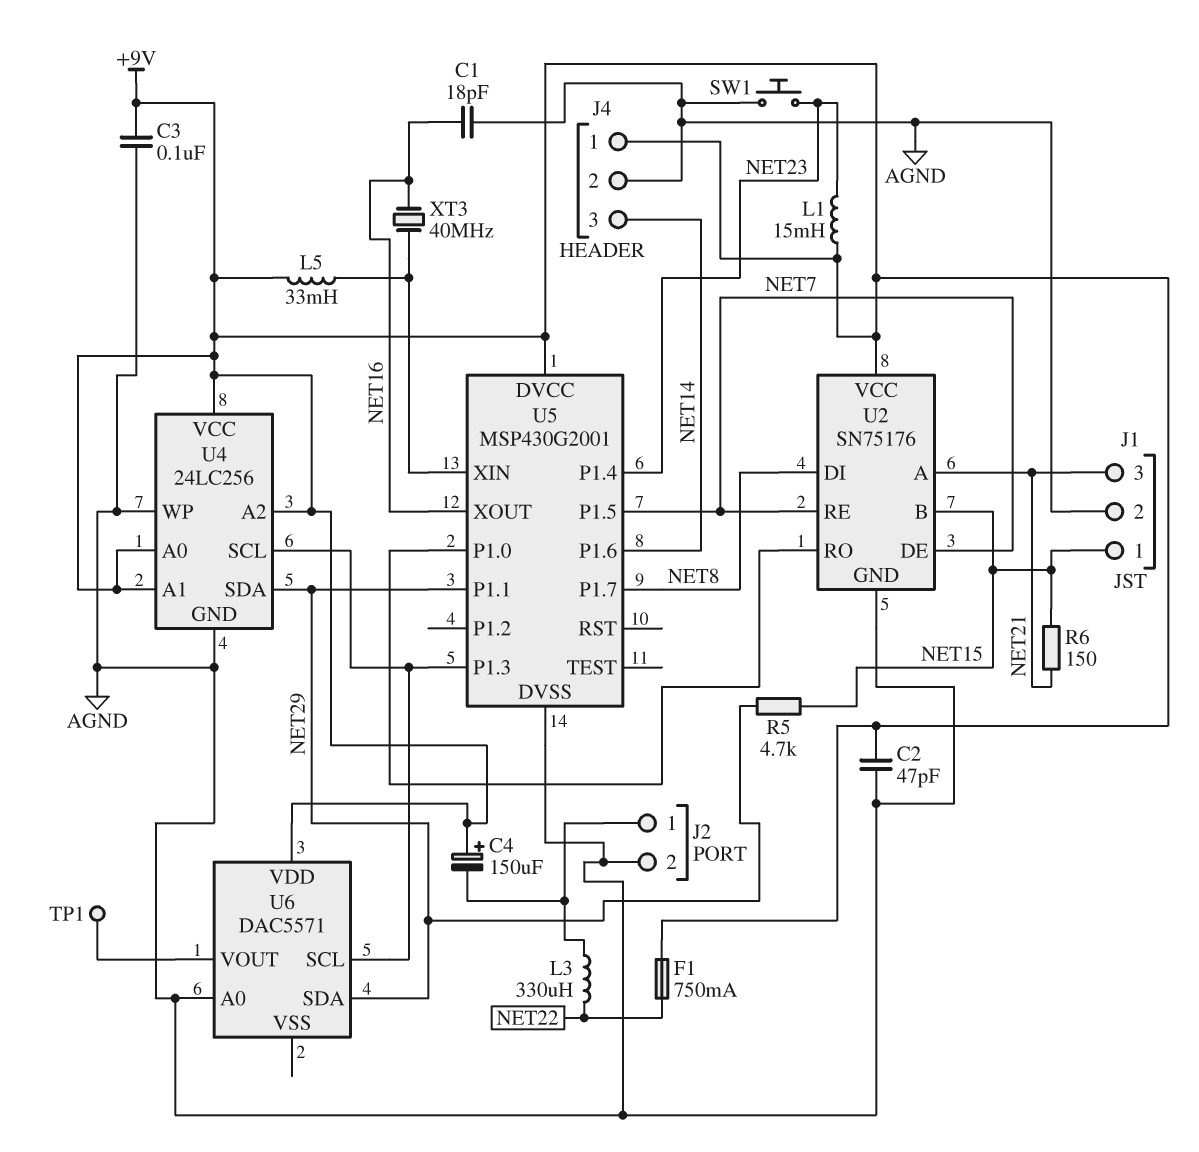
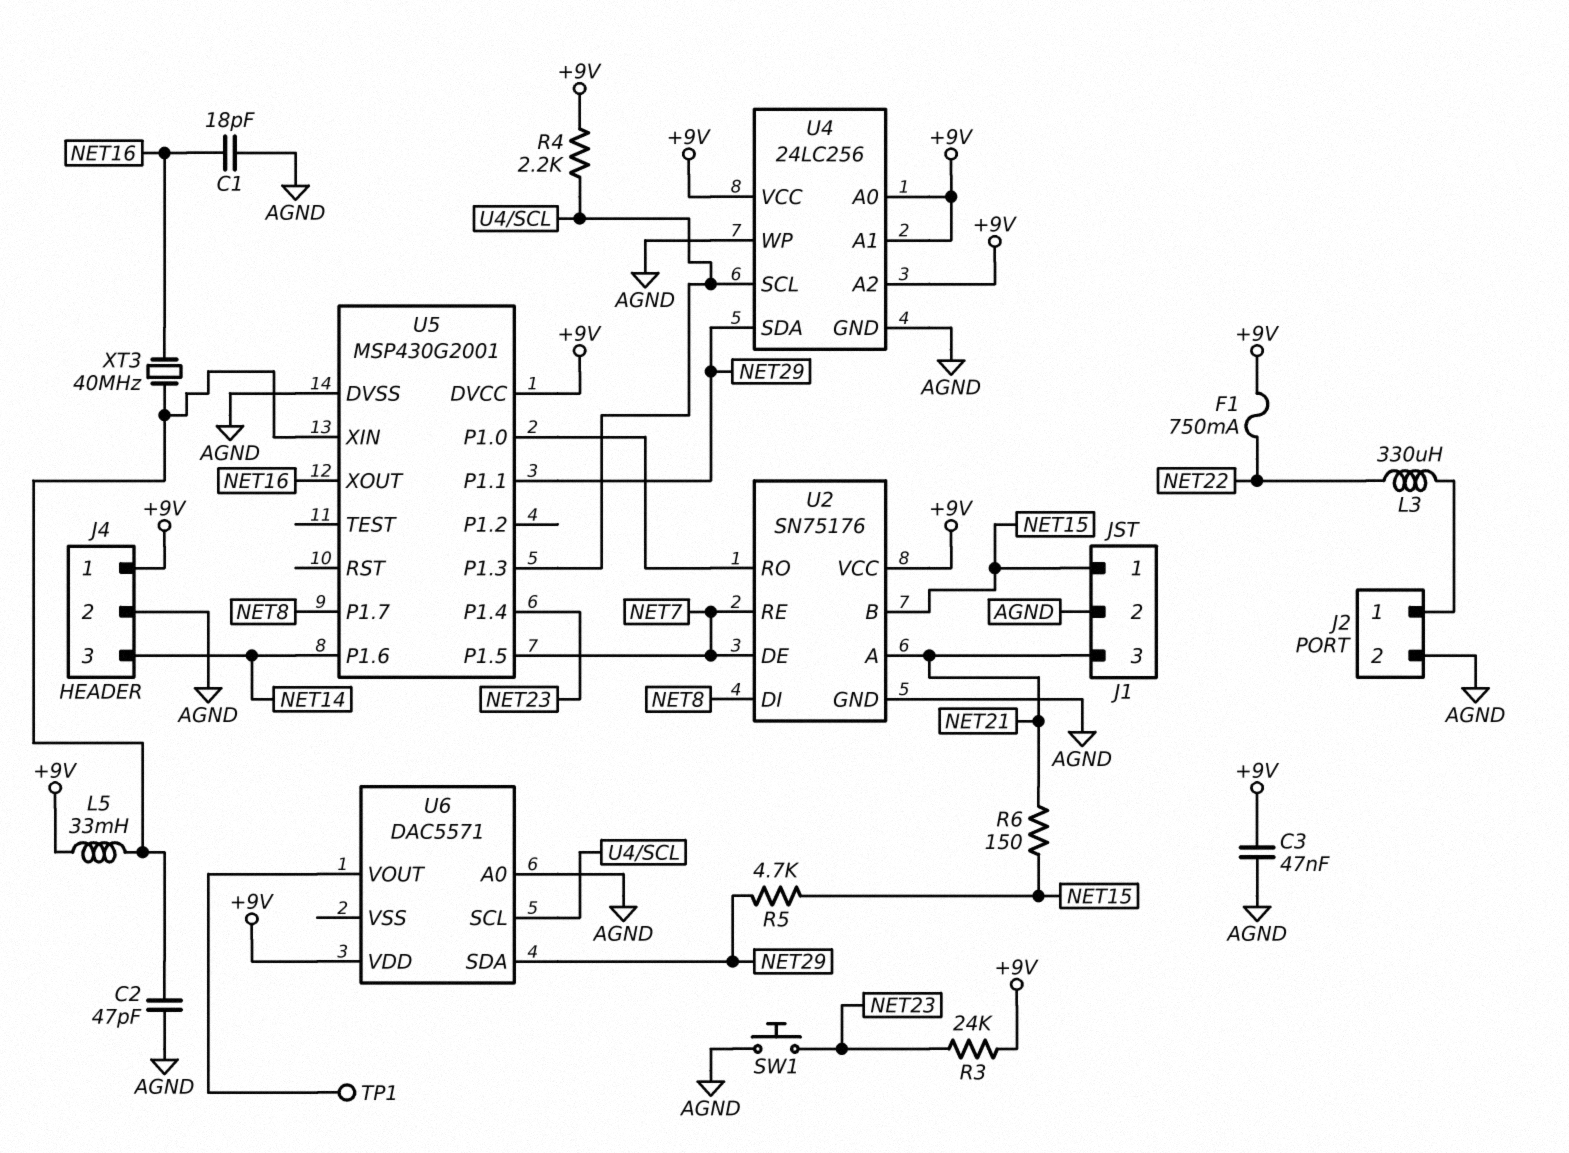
C2: 47pF (+9V, AGND) -> 47pF (AGND, U5/XIN)
C3: 100nF (+9V, AGND) -> 47nF (+9V, AGND)
C4: 150uF (plus +9V, minus J2/1) -> none
L1: 15mH (+9V, NET23) -> none
R3: none -> 24k (+9V, NET23)
R4: none -> 2.2k (+9V, U4/SCL)

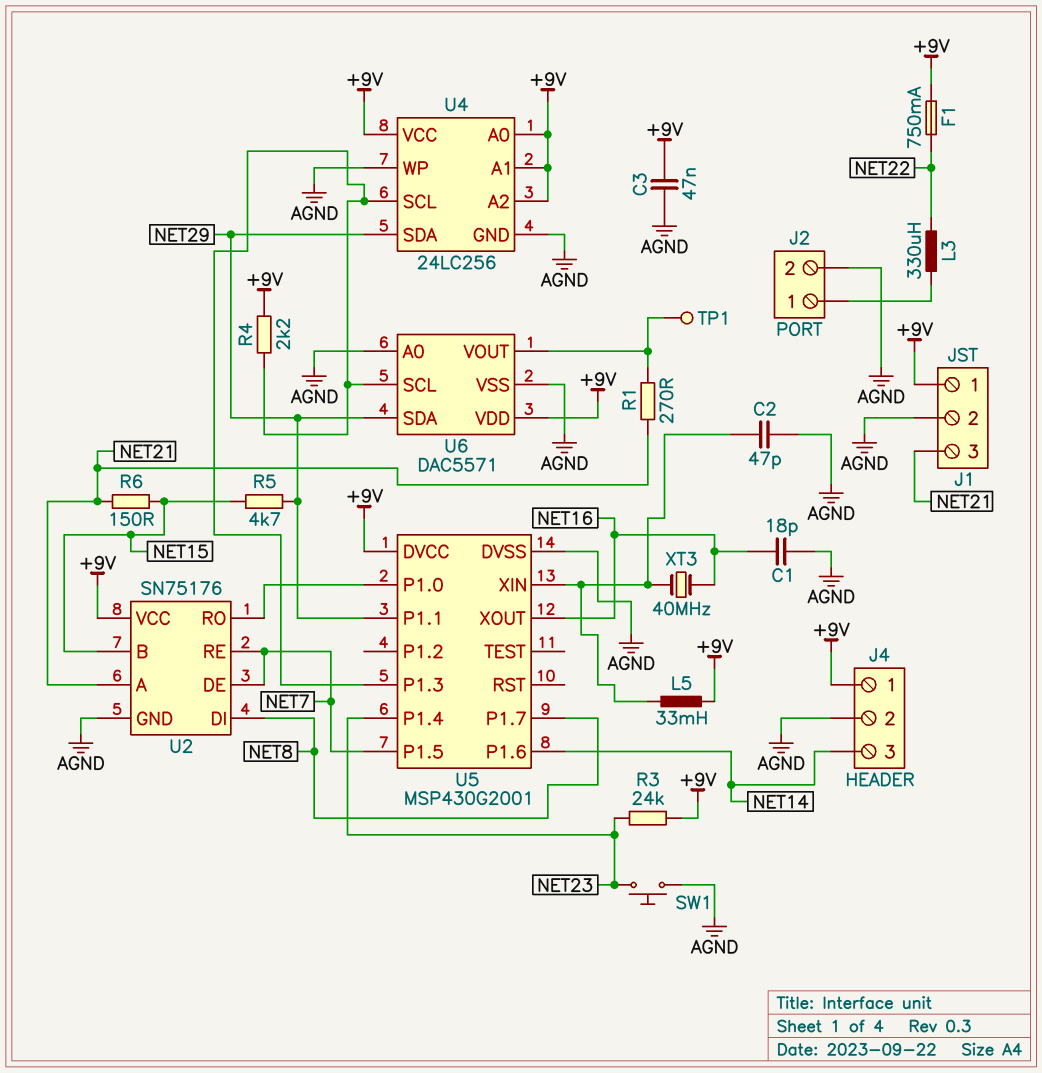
J1 pin 1: NET15 -> +9V
R1: none -> 270 (NET21, U6/VOUT)
U6 pin VSS: none -> AGND

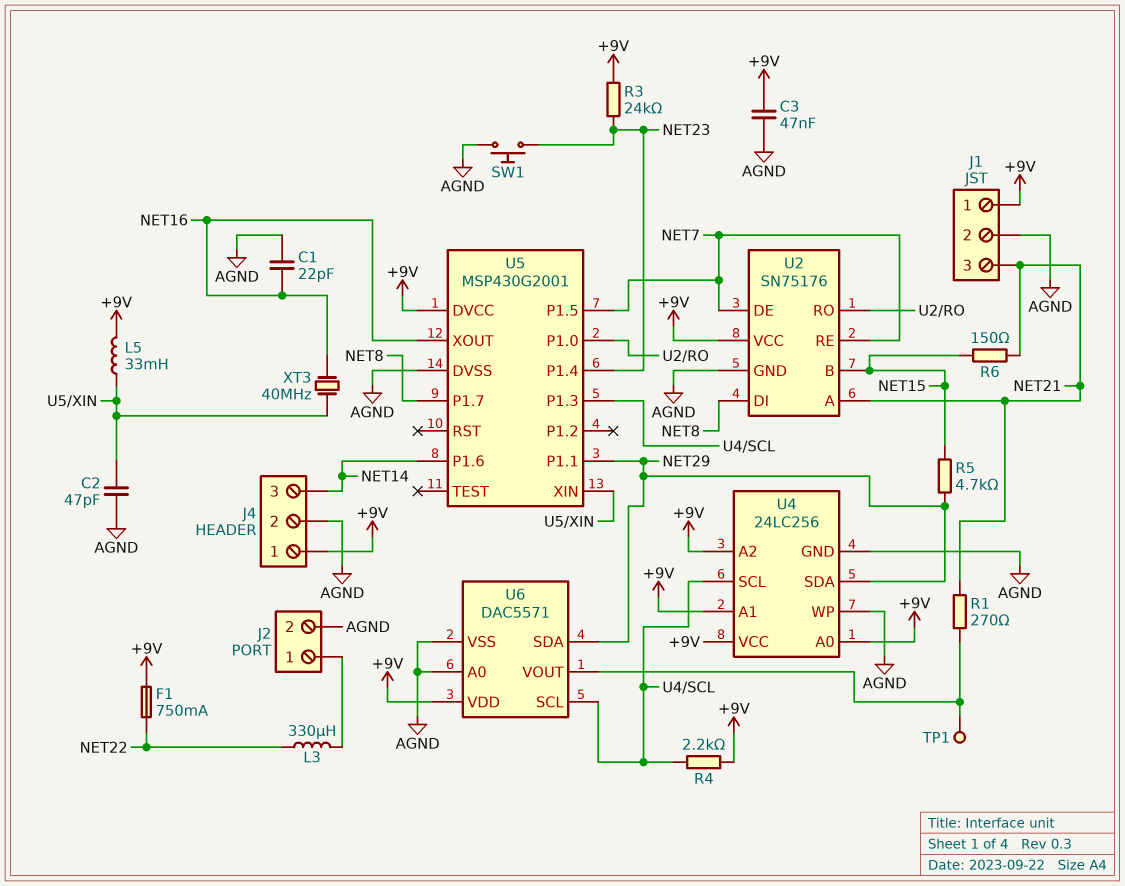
C1: 18pF (AGND, NET16) -> 22pF (AGND, NET16)

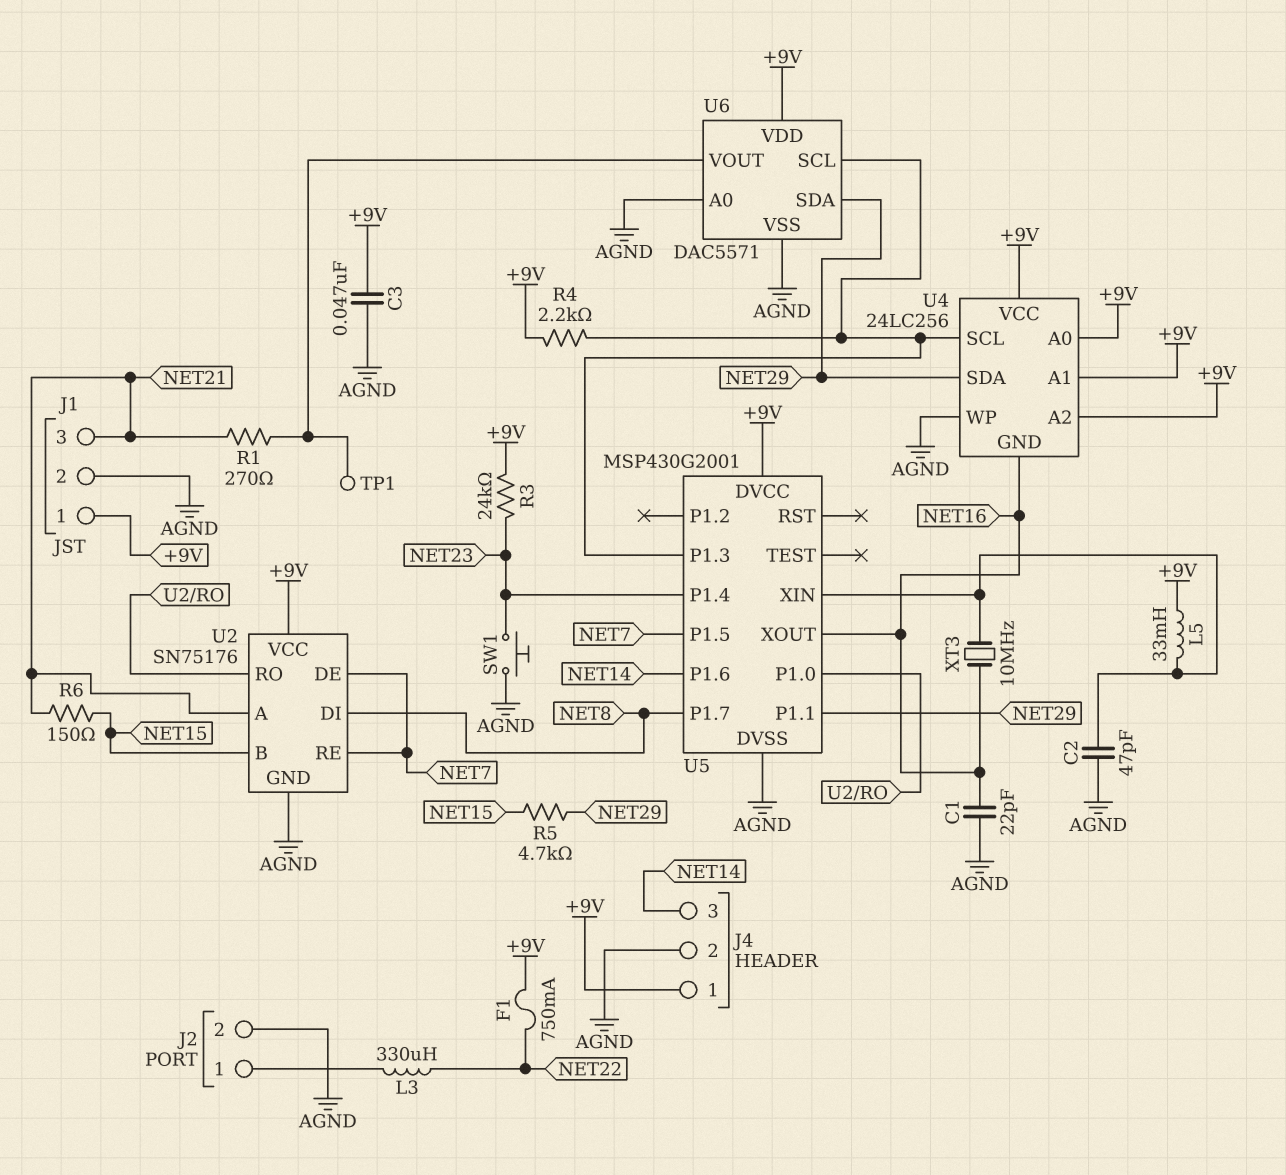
U4 pin GND: AGND -> NET16
XT3: 40MHz (NET16, U5/XIN) -> 10MHz (NET16, U5/XIN)

